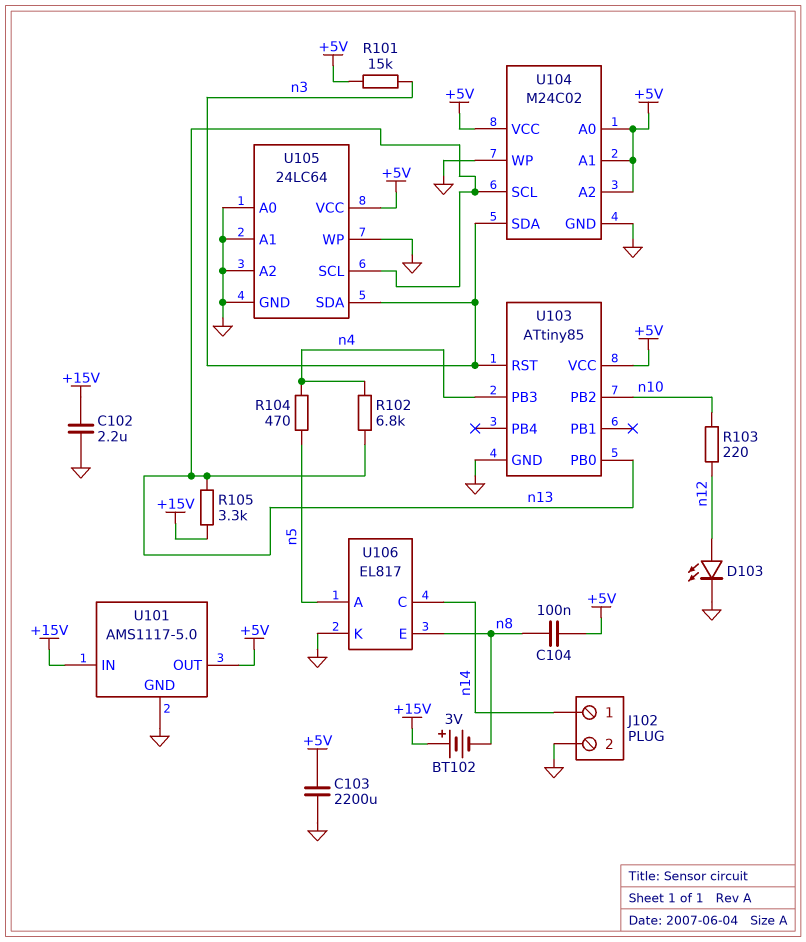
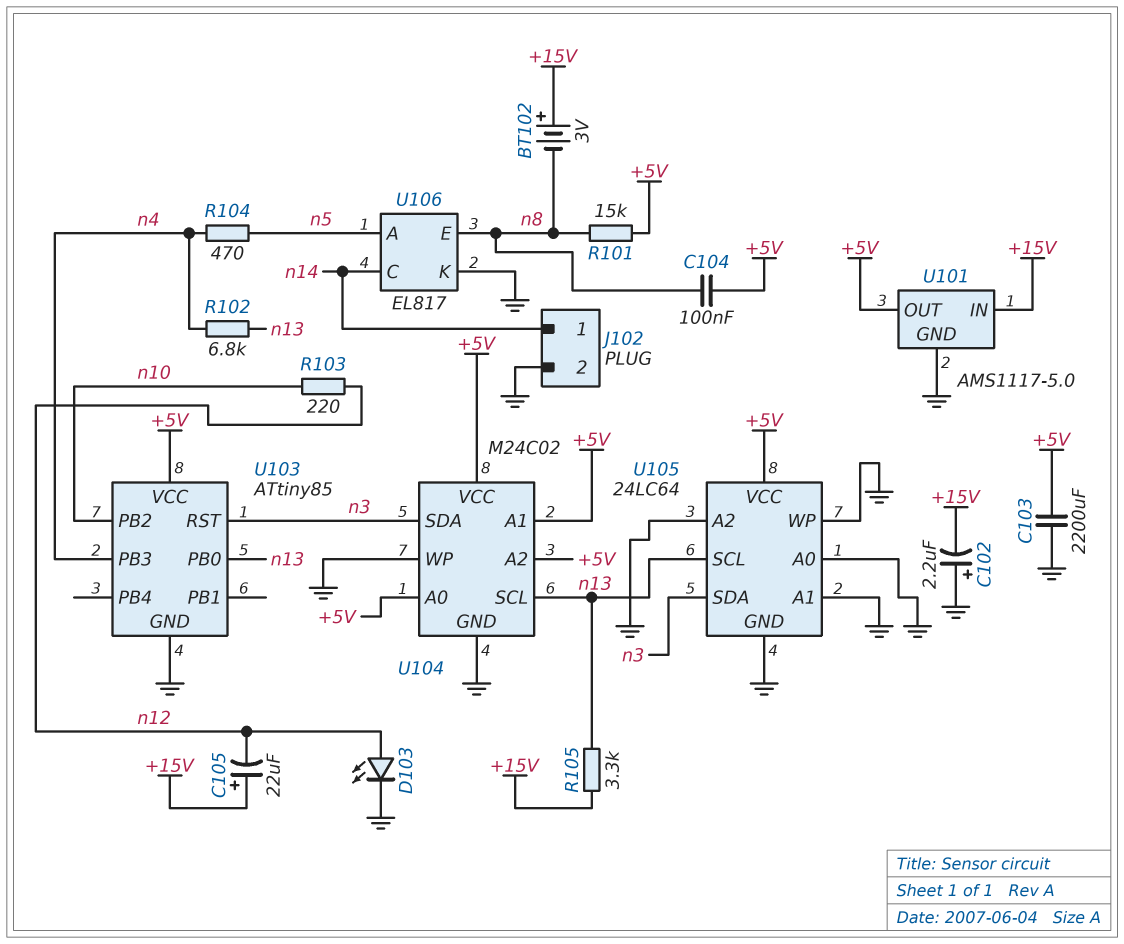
C102: 2.2uF (+15V, GND) -> 2.2uF (plus GND, minus +15V)
C105: none -> 22uF (plus +15V, minus n12)
R101: 15k (+5V, n3) -> 15k (+5V, n8)

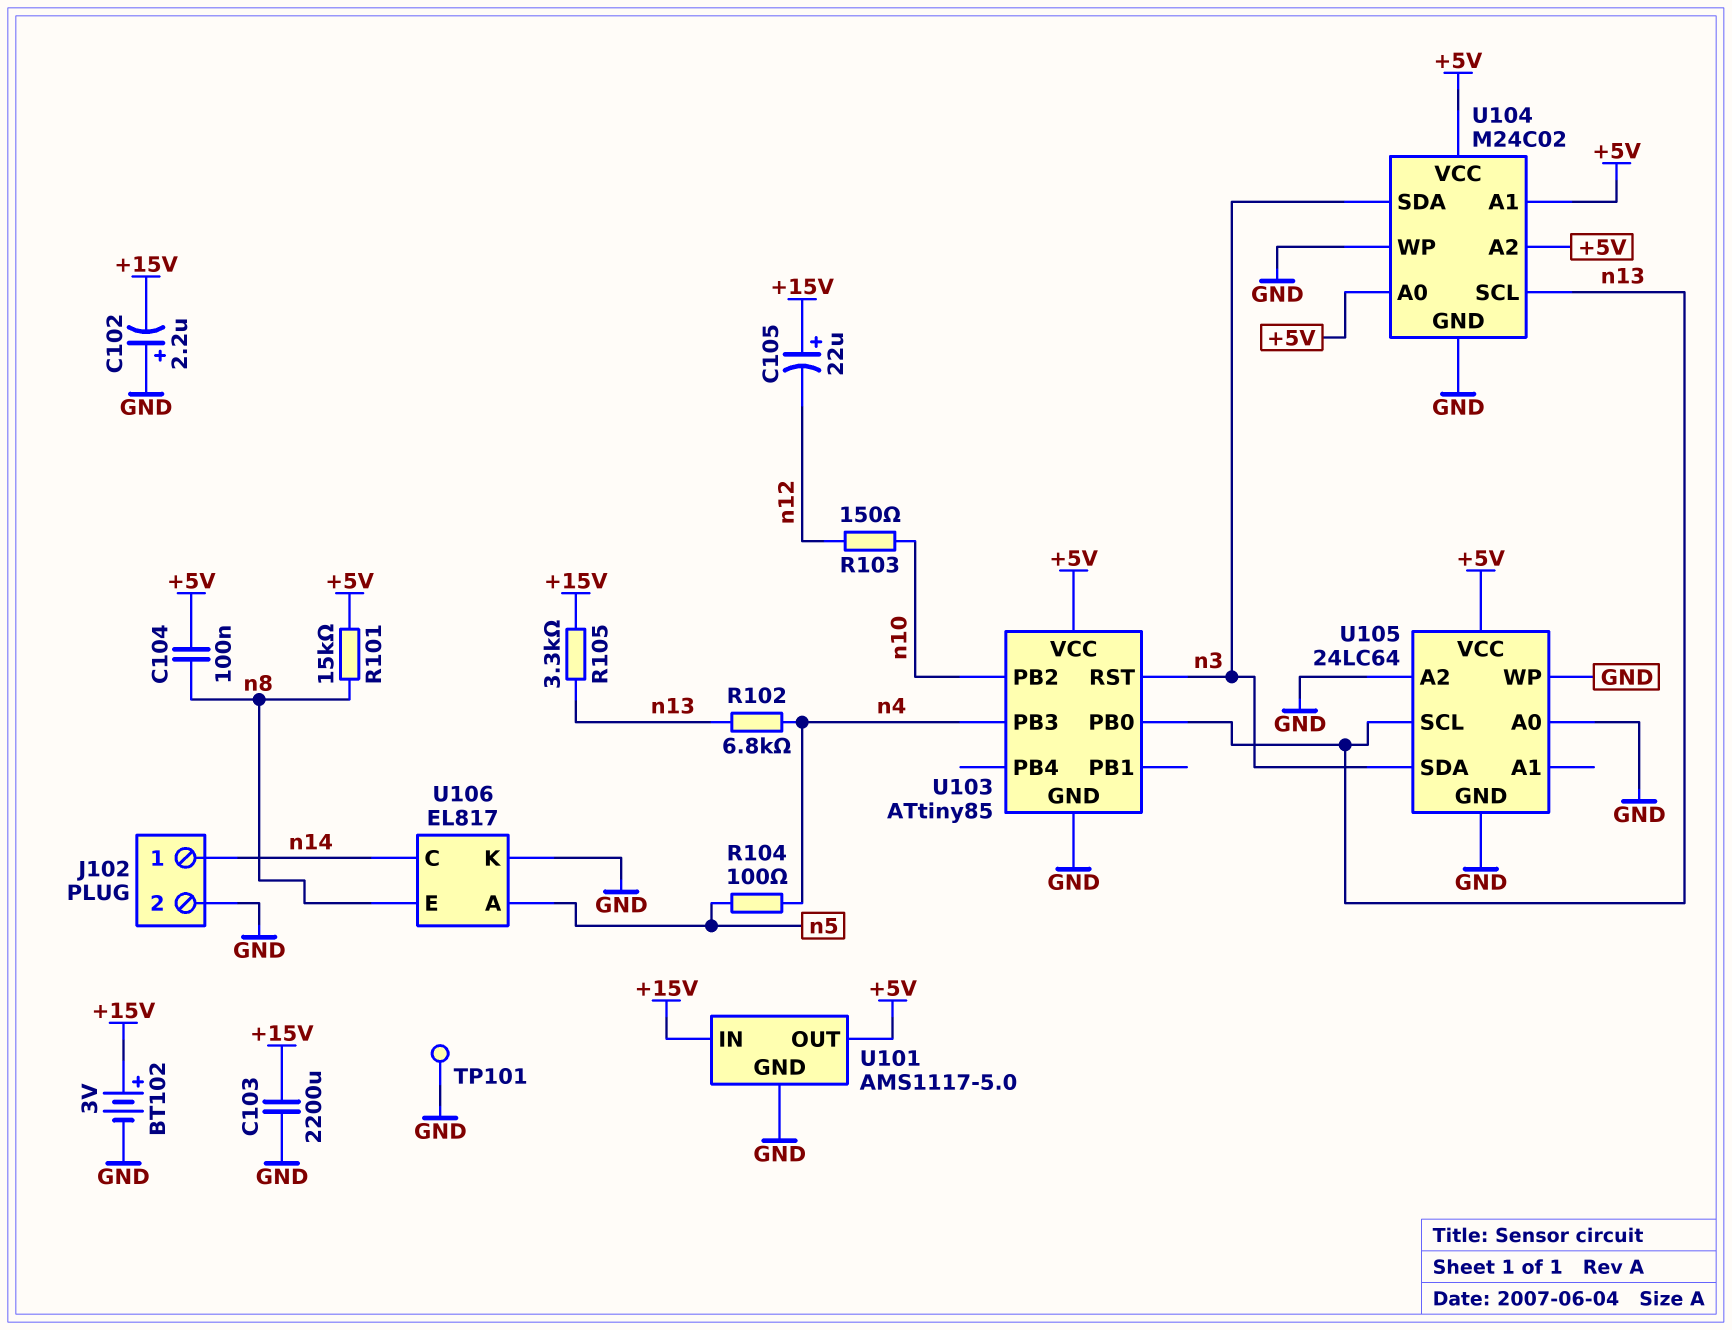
BT102: 3V (plus +15V, minus n8) -> 3V (plus +15V, minus GND)
C103: 2200uF (+5V, GND) -> 2200uF (+15V, GND)
D103: LED (A n12, K GND) -> none
R103: 220 (n10, n12) -> 150 (n10, n12)
R104: 470 (n4, n5) -> 100 (n4, n5)
TP101: none -> test point (GND)
U105 pin A1: GND -> none

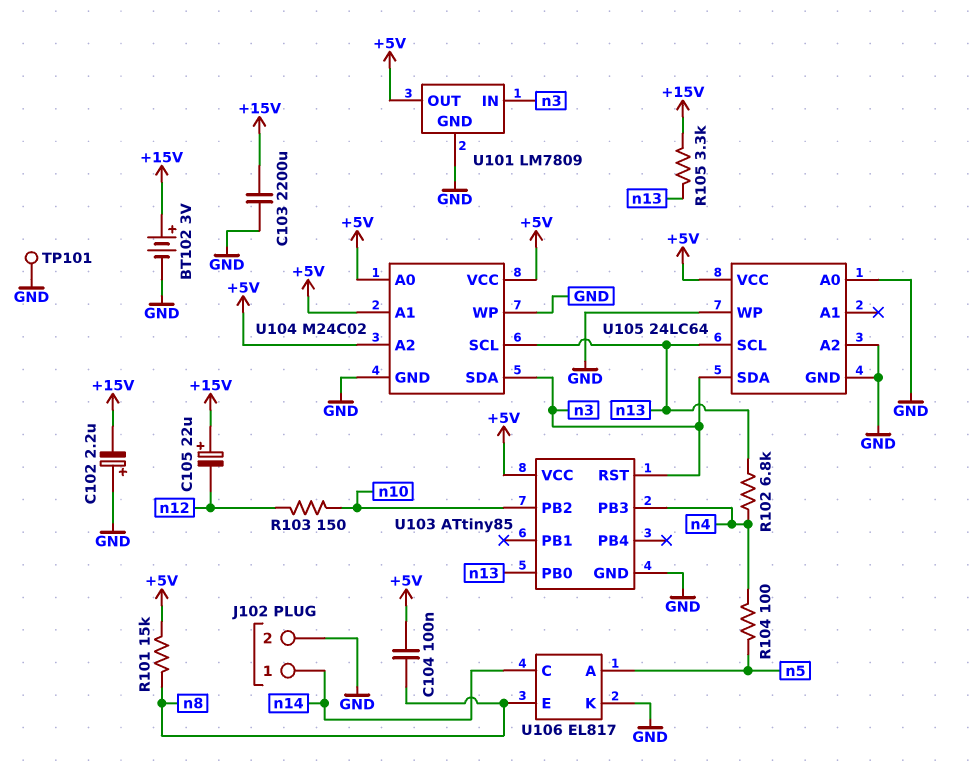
U101: AMS1117-5.0 -> LM7809
U101 pin IN: +15V -> n3

